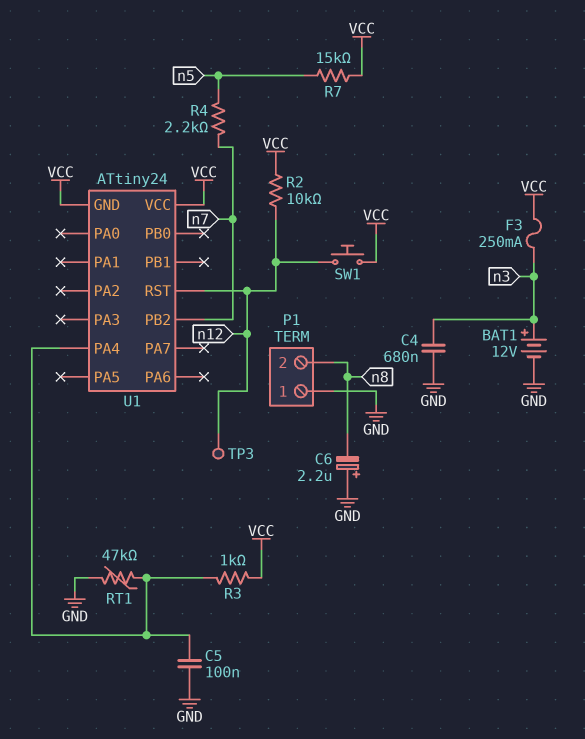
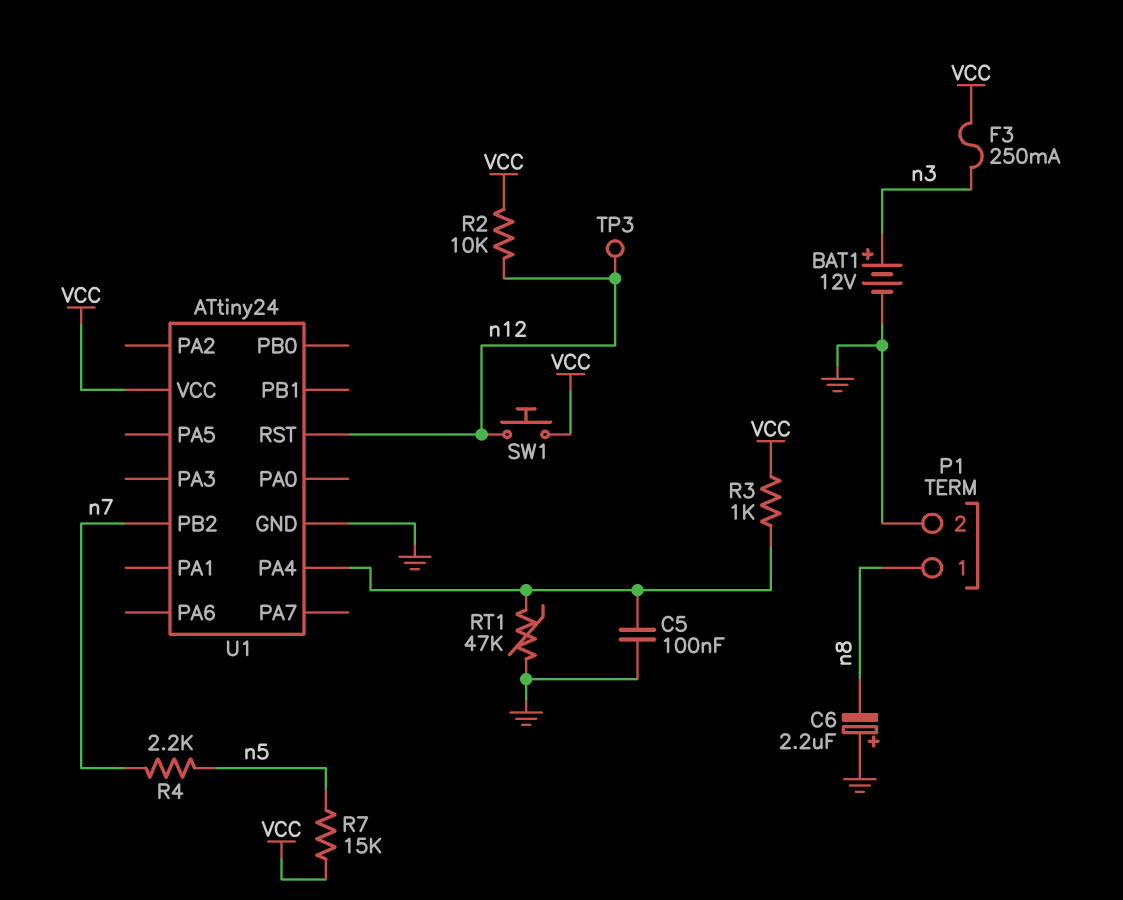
C4: 680nF (GND, n3) -> none
P1 pin 1: GND -> n8
P1 pin 2: n8 -> GND
U1 pin GND: VCC -> GND

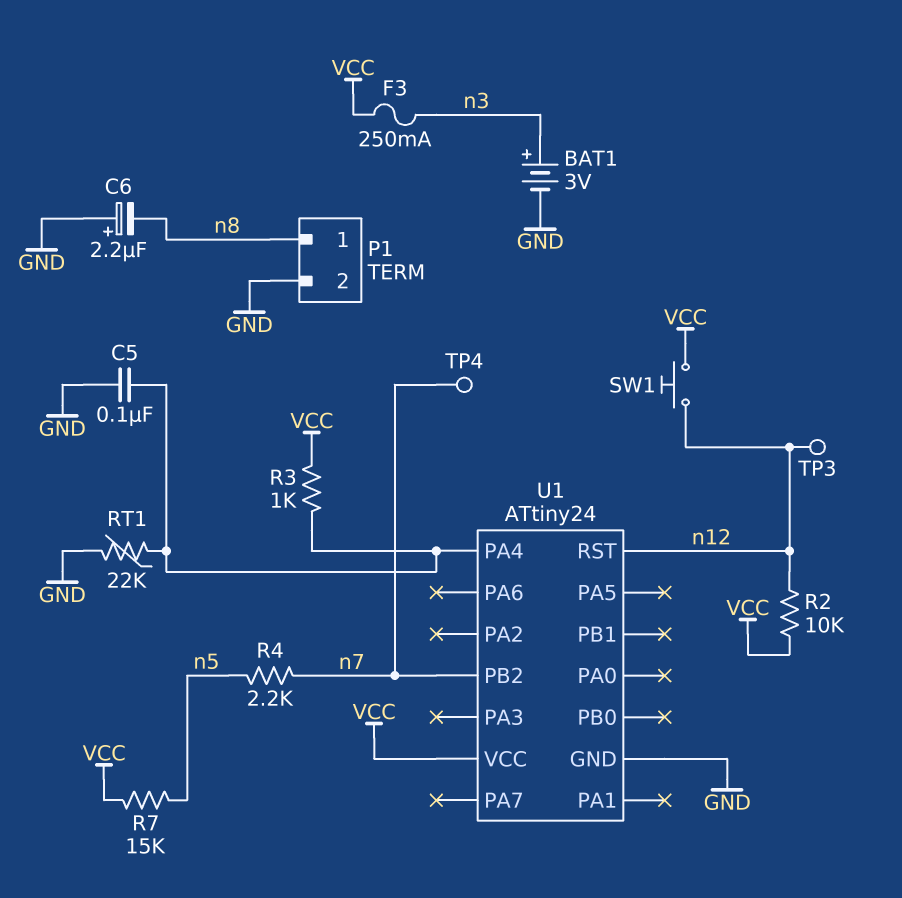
BAT1: 12V (plus n3, minus GND) -> 3V (plus n3, minus GND)
RT1: 47k (GND, U1/PA4) -> 22k (GND, U1/PA4)
TP4: none -> test point (n7)

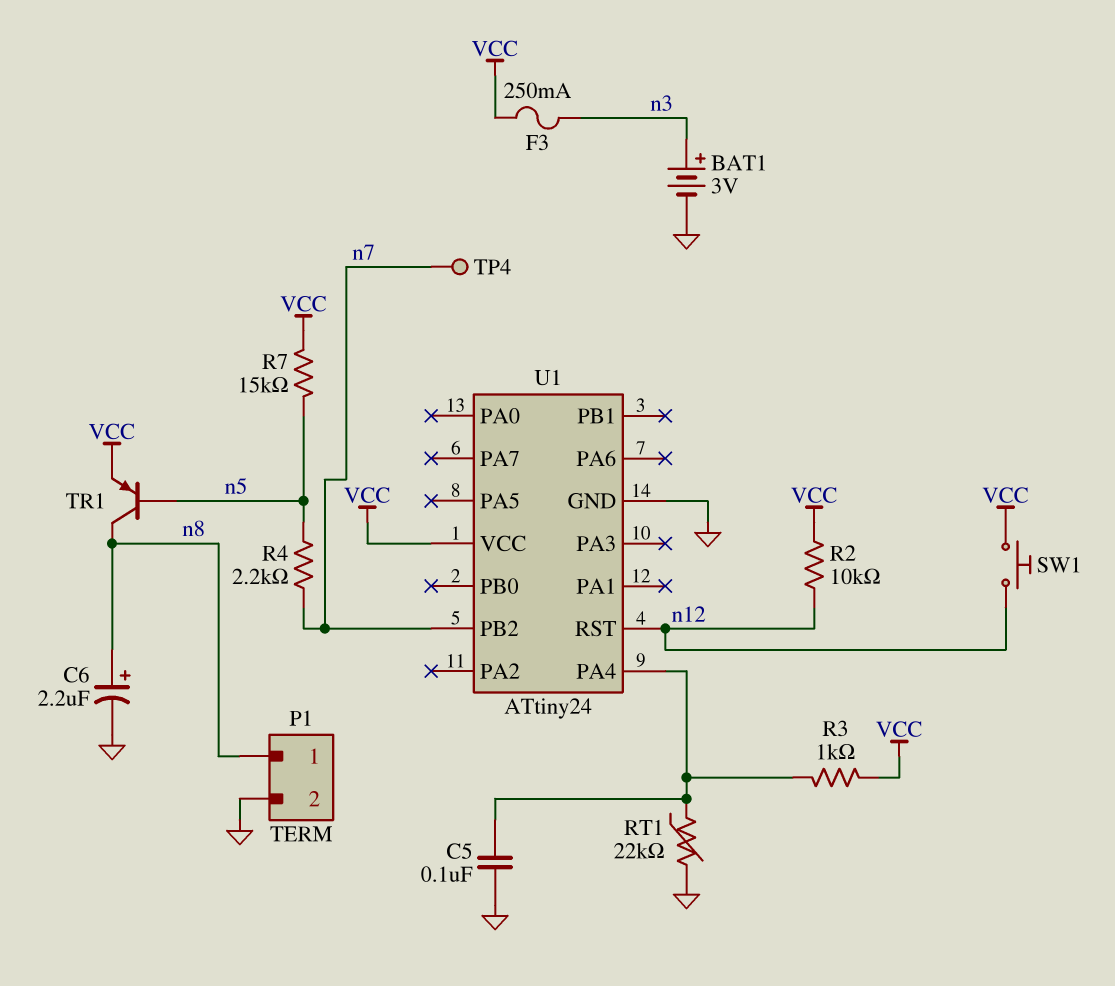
C6: 2.2uF (plus GND, minus n8) -> 2.2uF (plus n8, minus GND)
TP3: test point (n12) -> none
TR1: none -> PNP (B n5, C n8, E VCC)

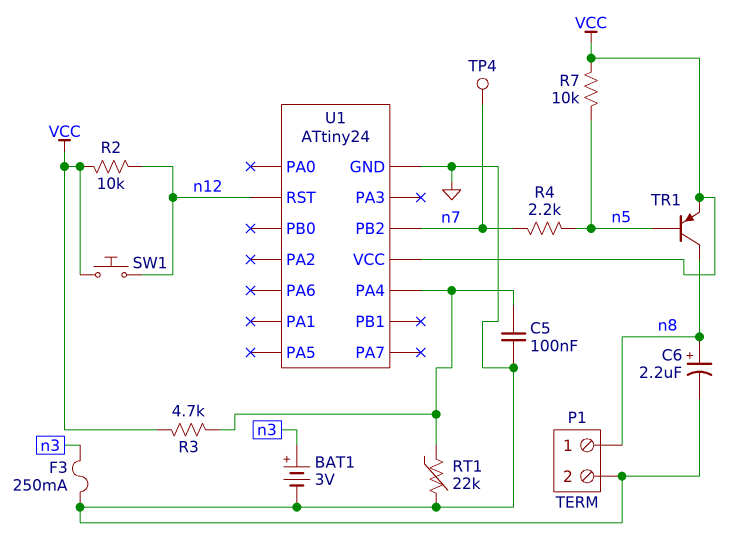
F3: 250mA (VCC, n3) -> 250mA (GND, n3)
R3: 1k (U1/PA4, VCC) -> 4.7k (U1/PA4, VCC)
R7: 15k (VCC, n5) -> 10k (VCC, n5)

